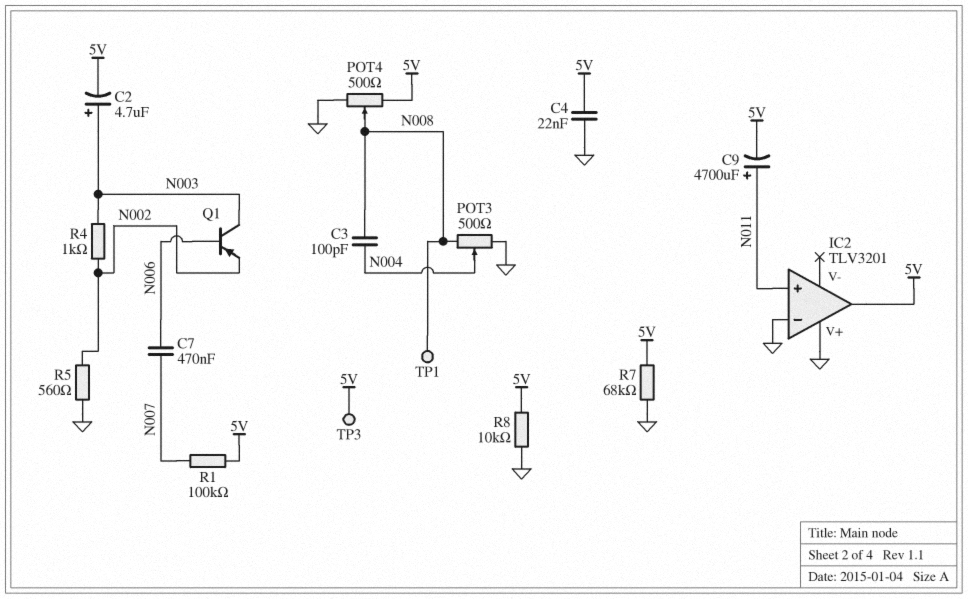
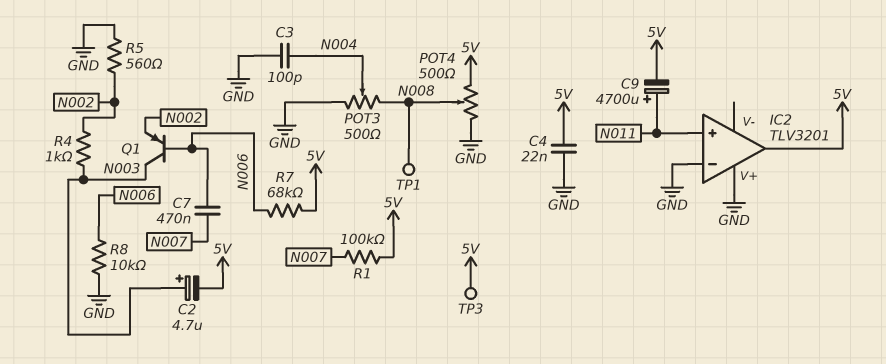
C3: 100pF (N004, N008) -> 100pF (GND, N004)
R7: 68k (5V, GND) -> 68k (5V, N006)
R8: 10k (5V, GND) -> 10k (GND, N006)

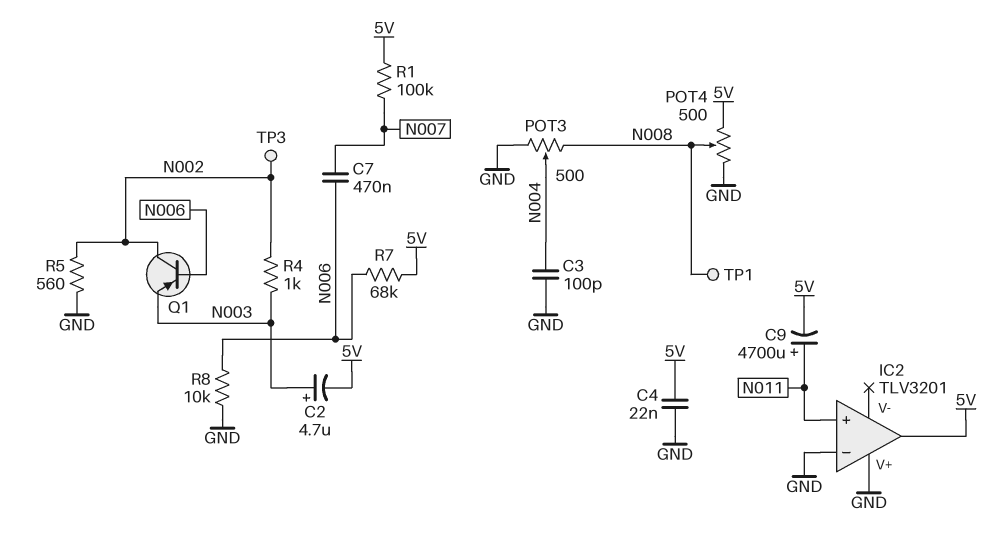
Q1: PNP (B N006, C N003, E N002) -> PNP (B N006, C N002, E N003)
TP3: test point (5V) -> test point (N002)

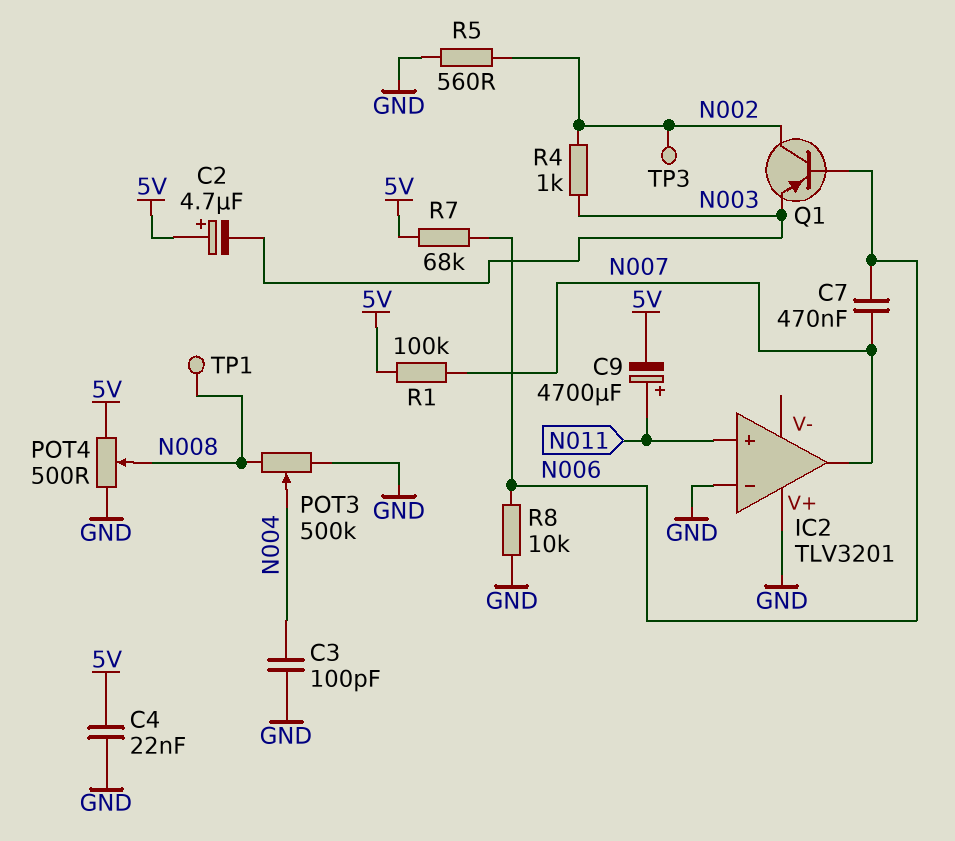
C2: 4.7uF (plus N003, minus 5V) -> 4.7uF (plus 5V, minus N003)
IC2 pin out: 5V -> N007
POT3: 500 (GND, N008, wiper N004) -> 500k (GND, N008, wiper N004)

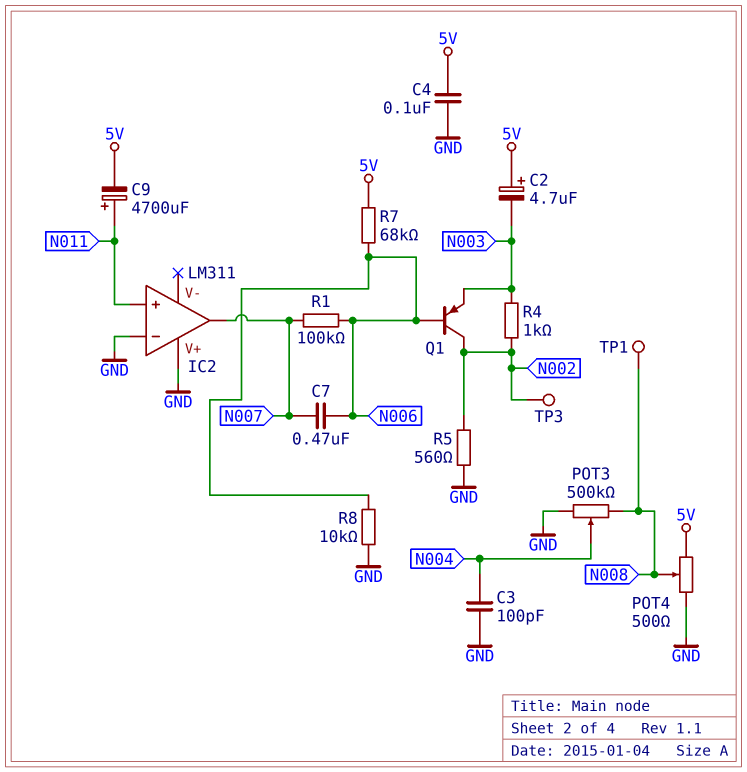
C4: 22nF (5V, GND) -> 100nF (5V, GND)
IC2: TLV3201 -> LM311
R1: 100k (5V, N007) -> 100k (N006, N007)

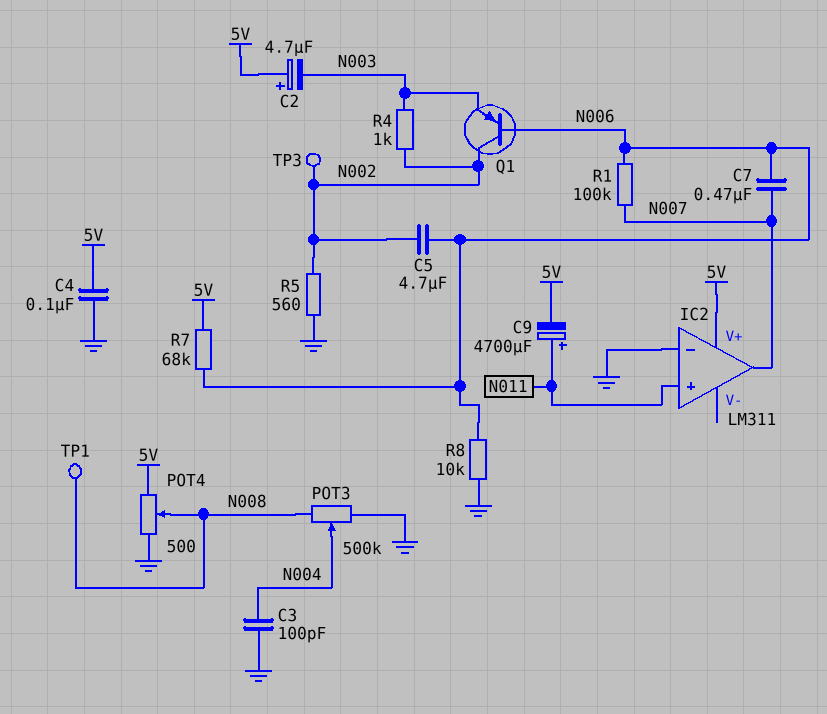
C5: none -> 4.7uF (N002, N006)
IC2 pin V+: GND -> 5V

